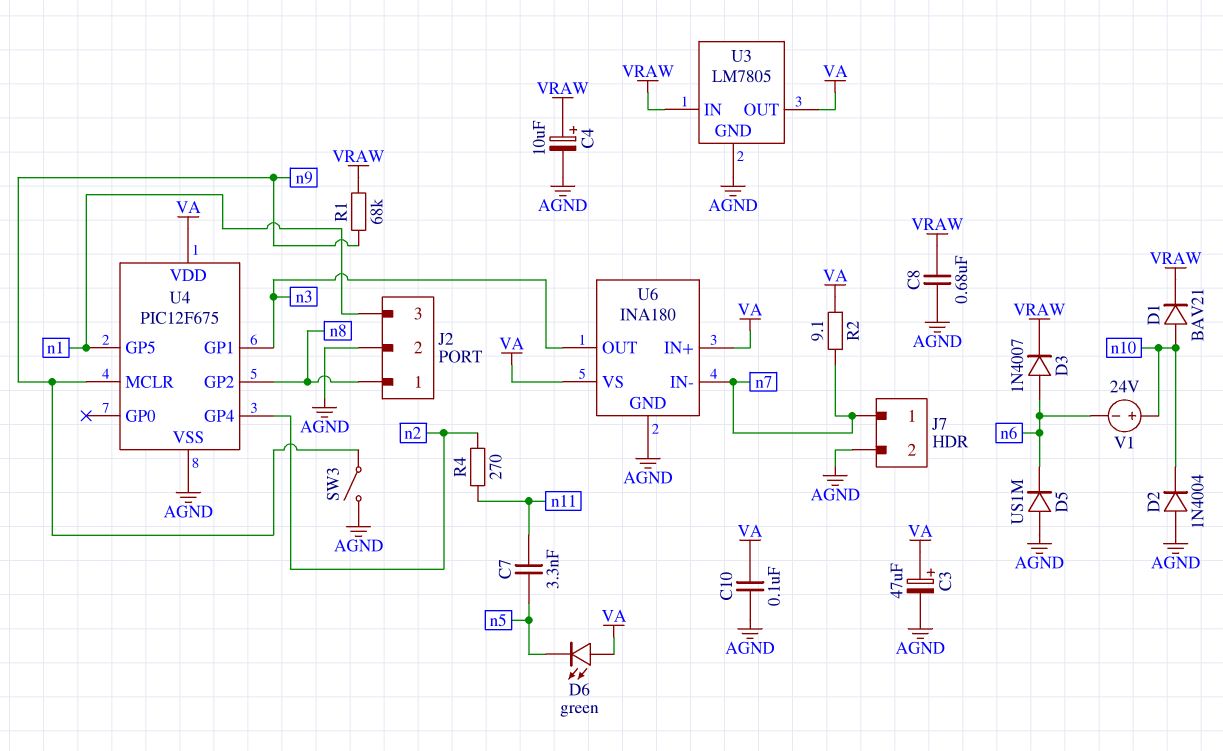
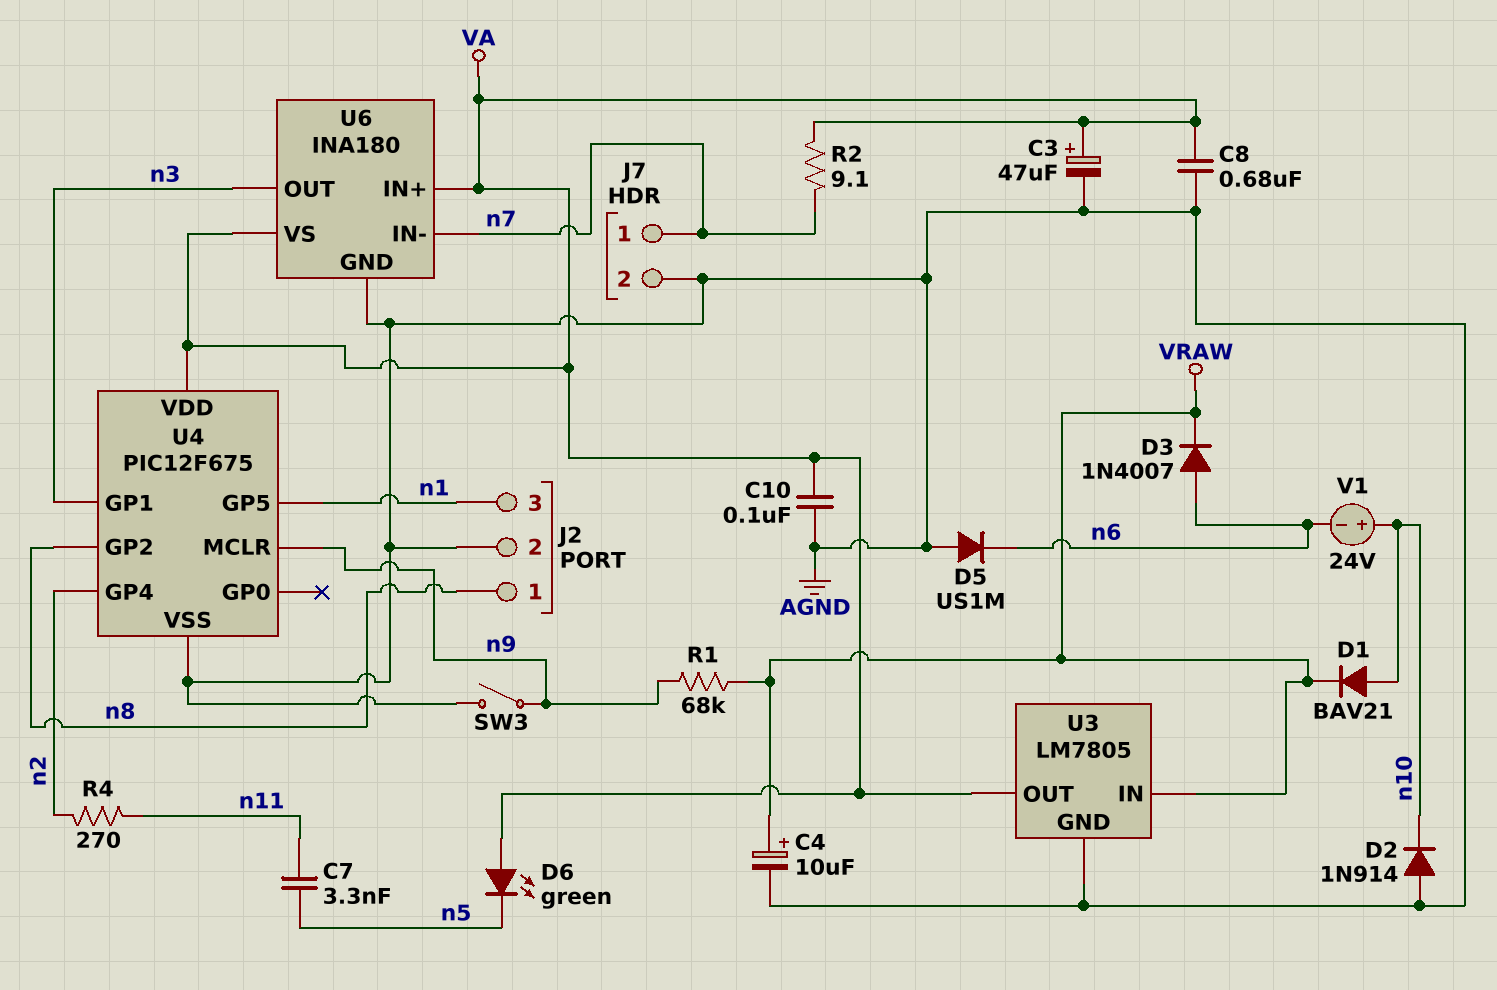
C8: 680nF (AGND, VRAW) -> 680nF (AGND, VA)
D2: diode 1N4004 (A AGND, K n10) -> diode 1N914 (A AGND, K n10)

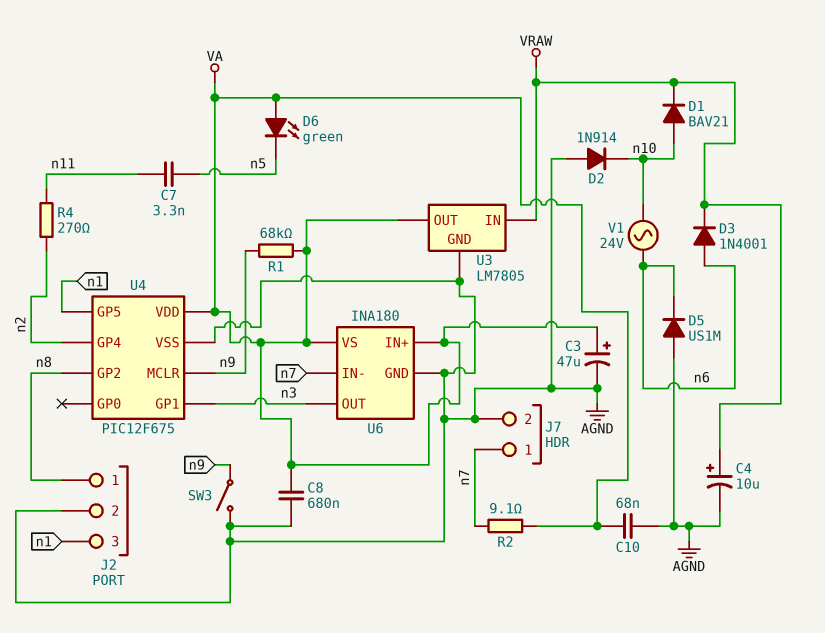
C10: 100nF (AGND, VA) -> 68nF (AGND, VA)
D3: diode 1N4007 (A n6, K VRAW) -> diode 1N4001 (A n6, K VRAW)
R1: 68k (VRAW, n9) -> 68k (VA, n9)
V1: 24V (plus n10, minus n6) -> AC 24V (n6, n10)

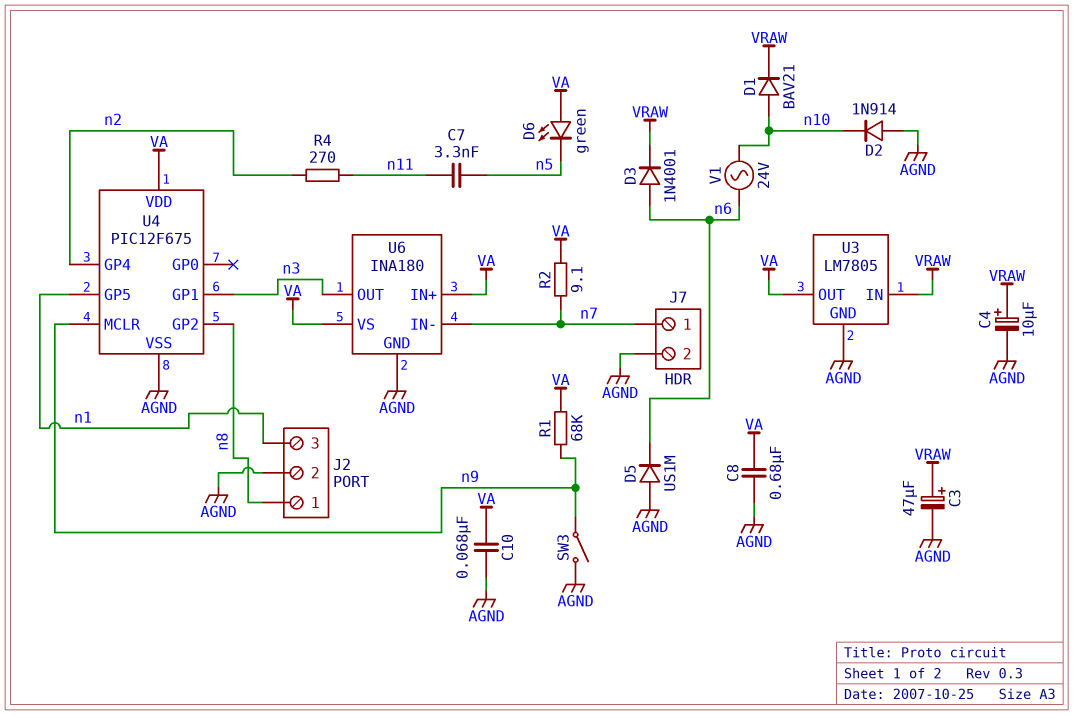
C3: 47uF (plus VA, minus AGND) -> 47uF (plus VRAW, minus AGND)

